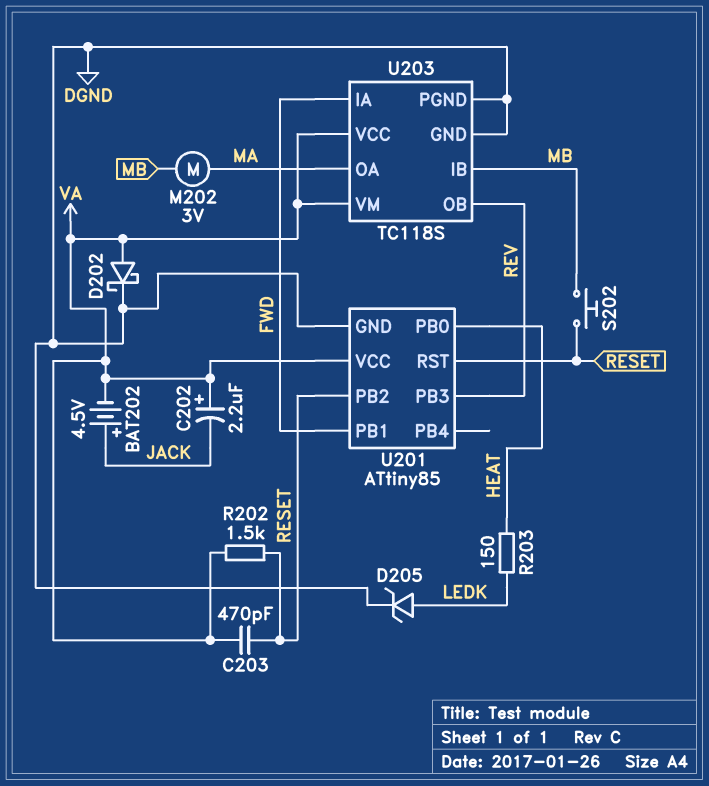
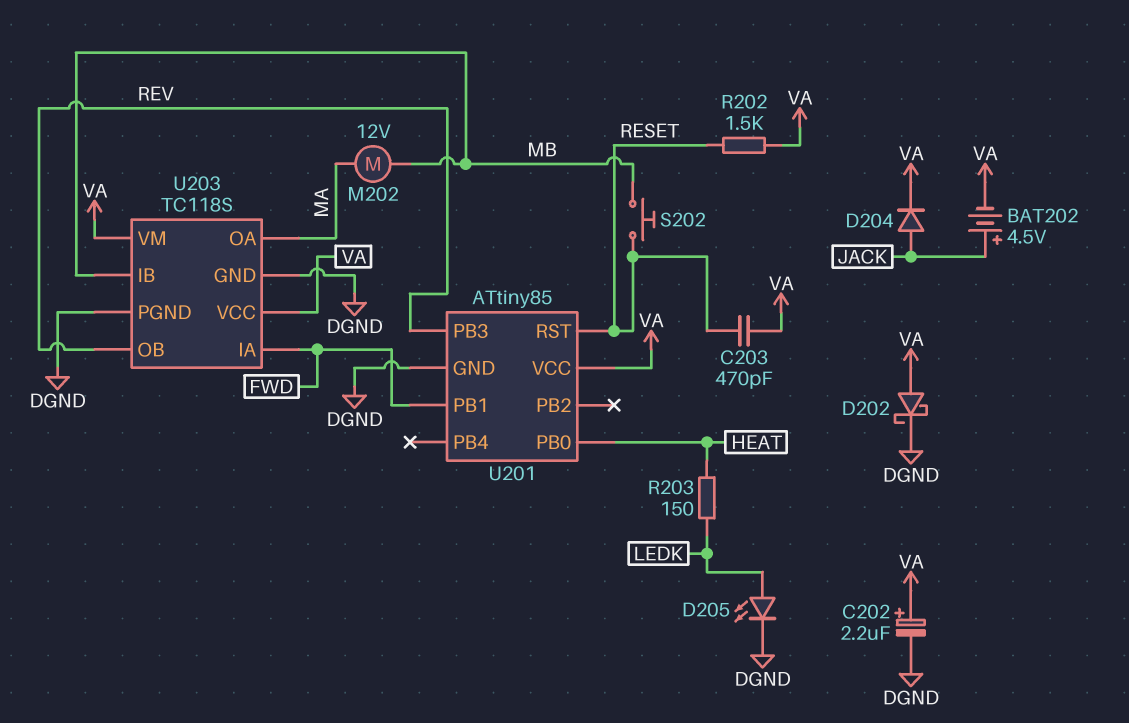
C202: 2.2uF (plus VA, minus JACK) -> 2.2uF (plus VA, minus DGND)
D204: none -> diode (A JACK, K VA)
D205: zener (A LEDK, K DGND) -> LED (A LEDK, K DGND)
M202: motor 3V (MA, MB) -> motor 12V (MA, MB)
U201 pin PB2: RESET -> none

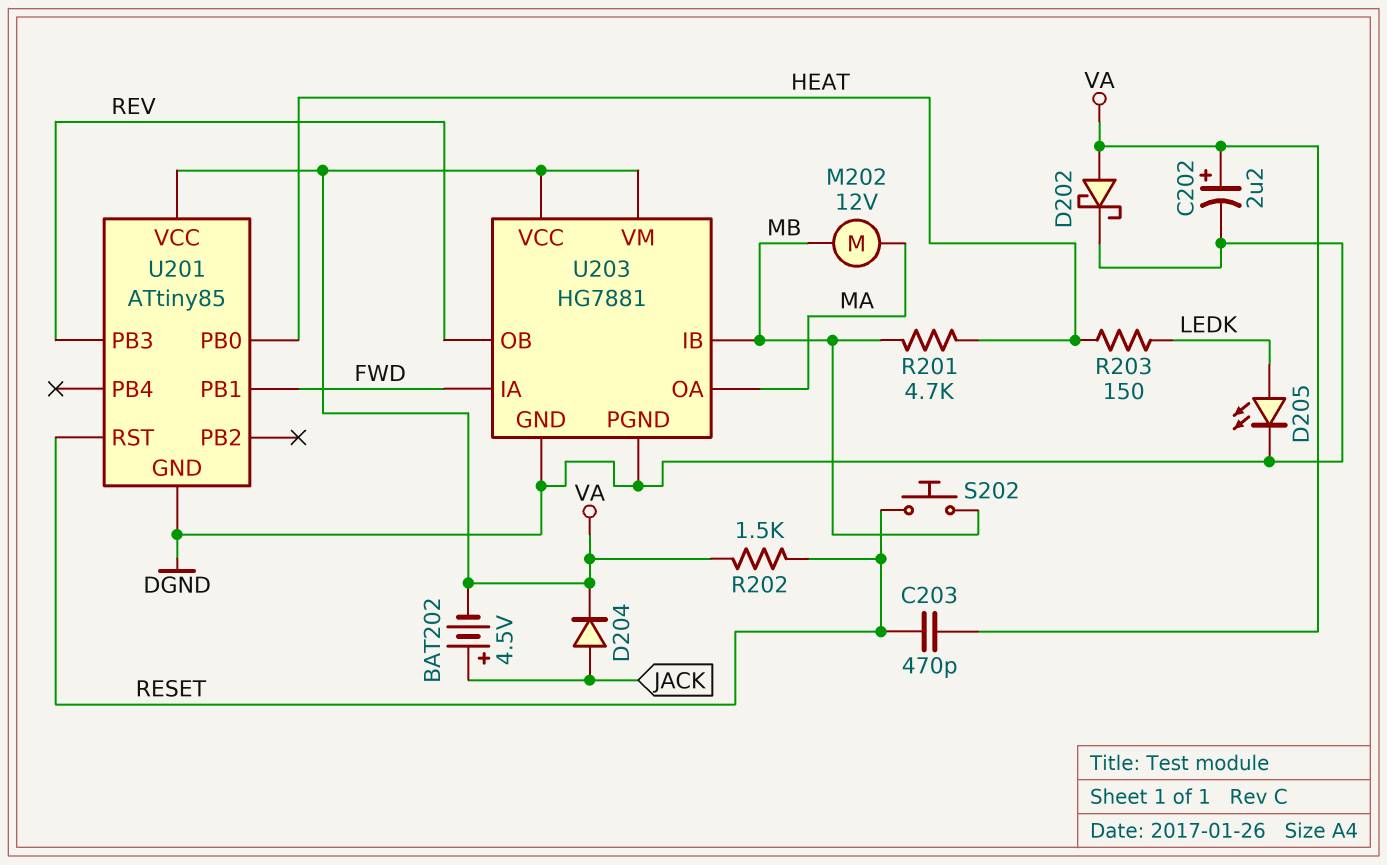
R201: none -> 4.7k (HEAT, MB)
U203: TC118S -> HG7881

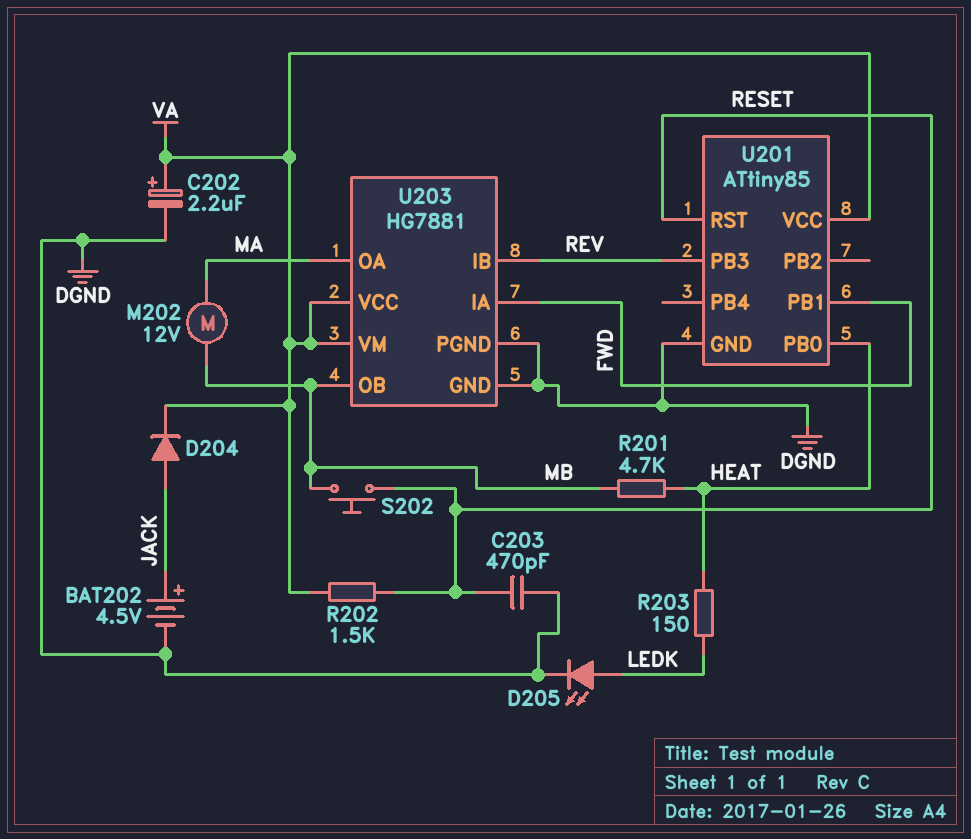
BAT202: 4.5V (plus JACK, minus VA) -> 4.5V (plus JACK, minus DGND)
C203: 470pF (RESET, VA) -> 470pF (DGND, RESET)
D202: schottky (A VA, K DGND) -> none
U203 pin IB: MB -> REV
U203 pin OB: REV -> MB

